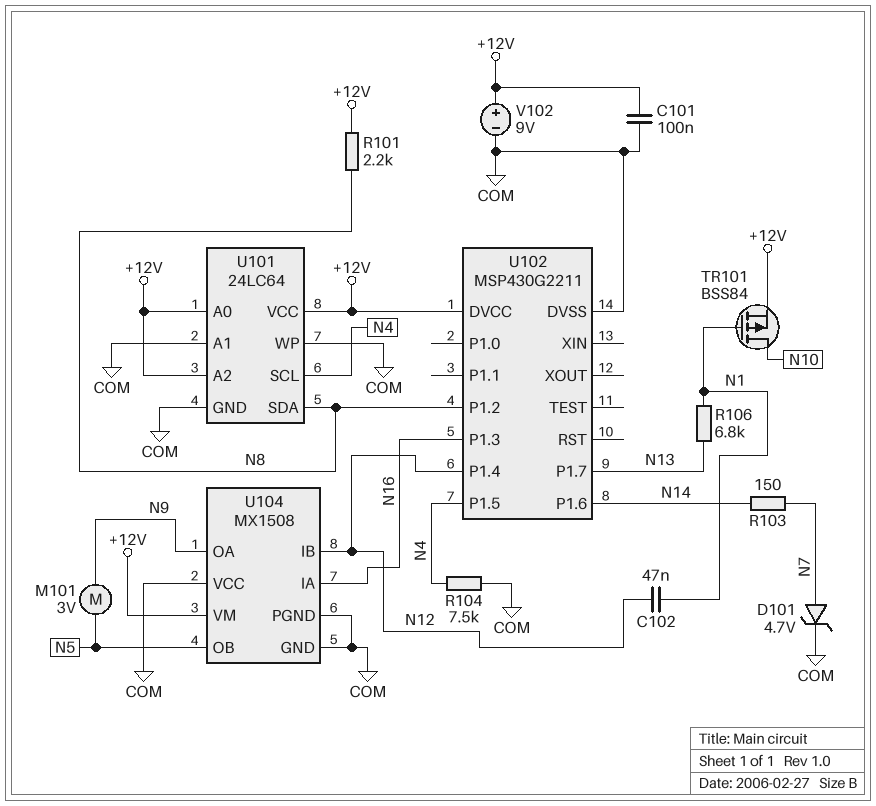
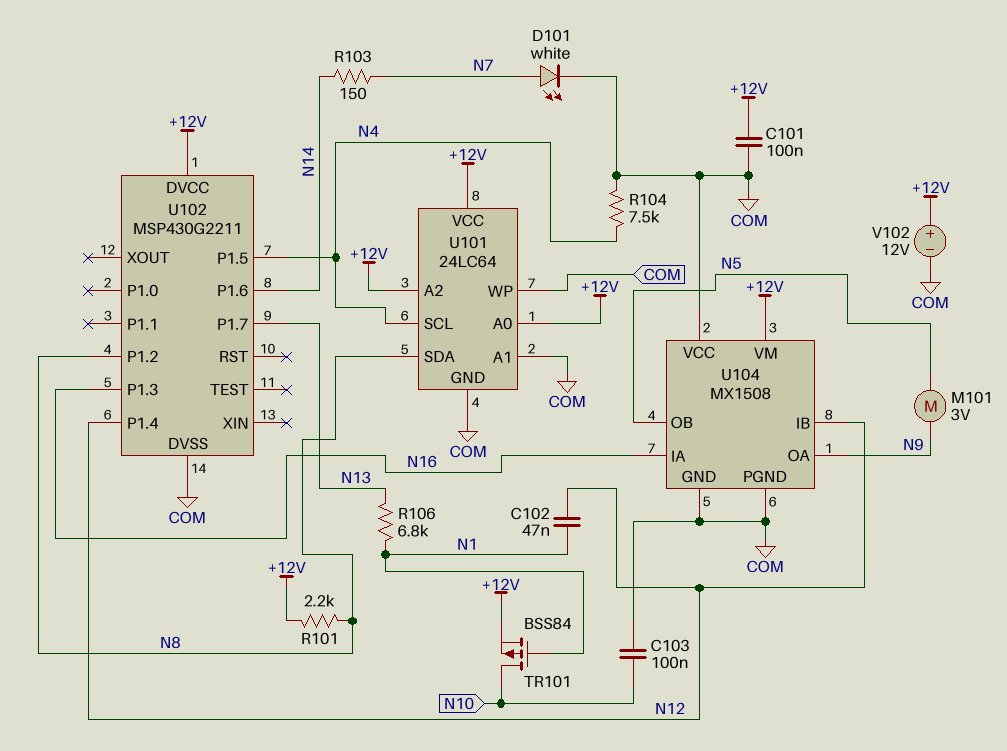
C103: none -> 100nF (COM, N10)
D101: zener 4.7V (A N7, K COM) -> LED white (A N7, K COM)
V102: 9V (plus +12V, minus COM) -> 12V (plus +12V, minus COM)

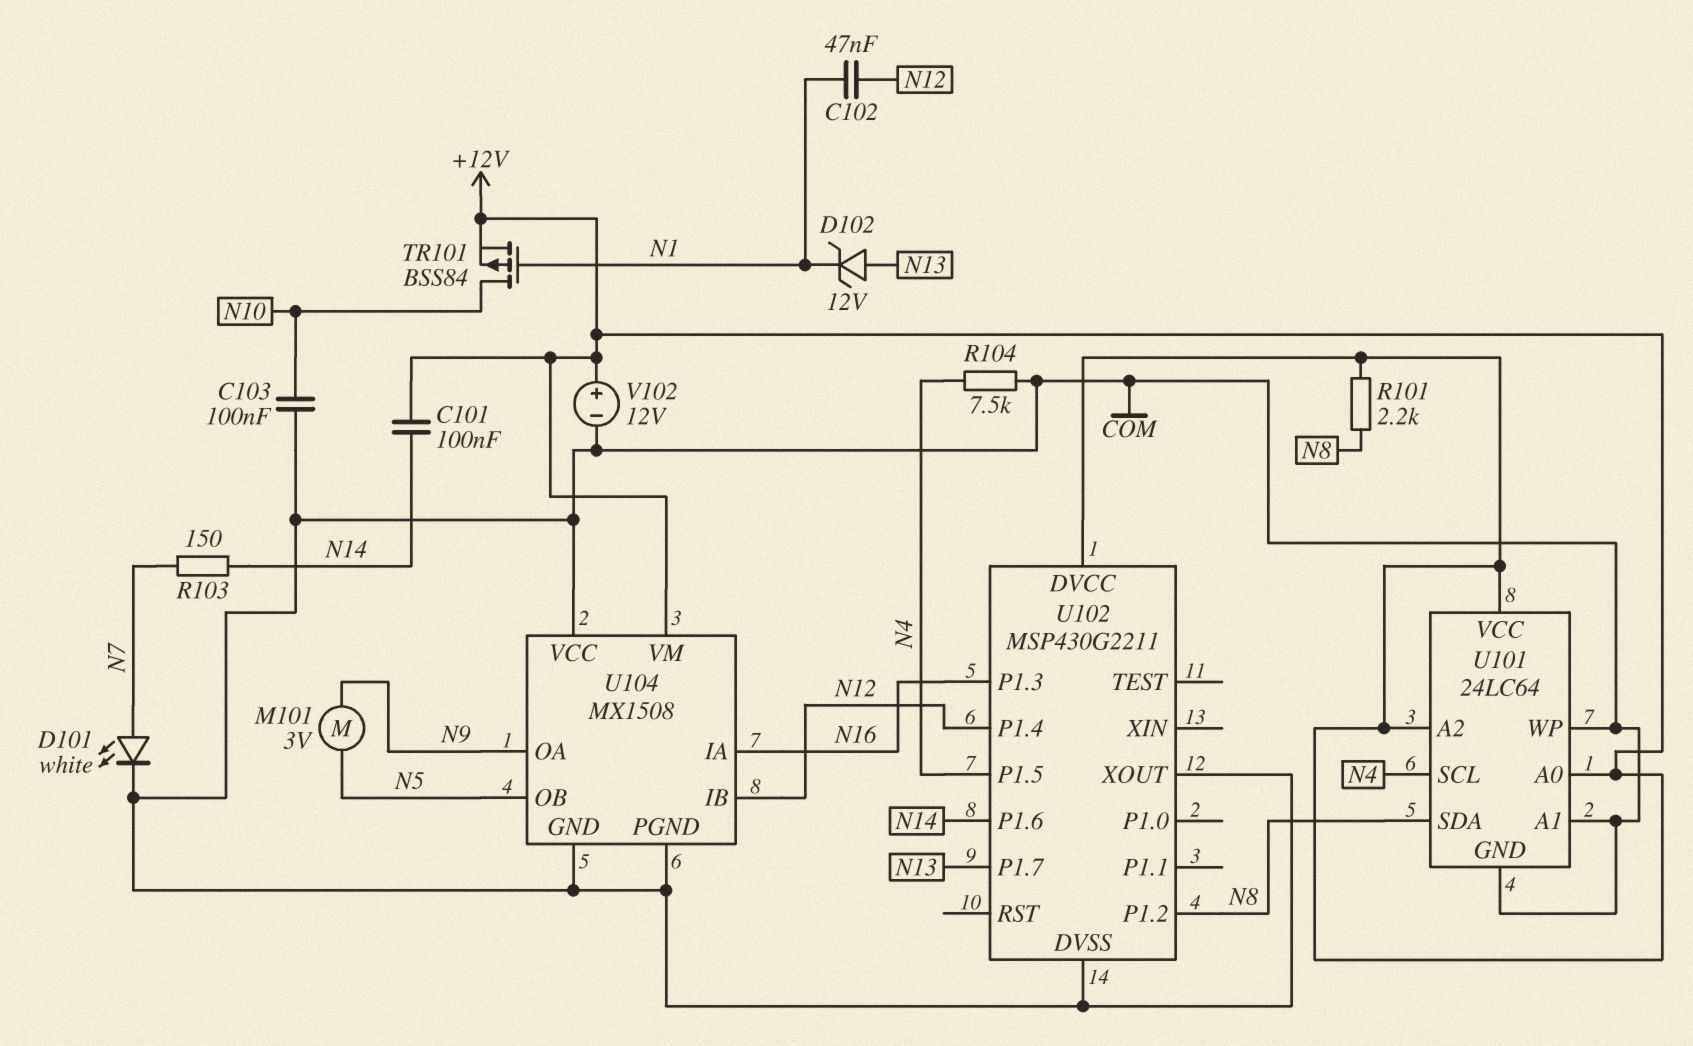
C101: 100nF (+12V, COM) -> 100nF (+12V, N14)
D102: none -> zener 12V (A N13, K N1)
R106: 6.8k (N1, N13) -> none
U102 pin XOUT: none -> COM

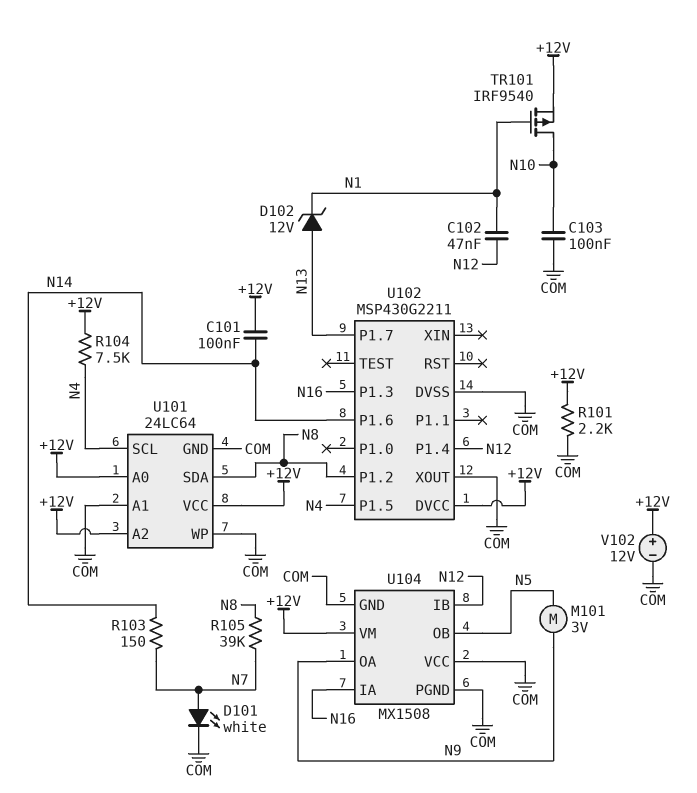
R101: 2.2k (+12V, N8) -> 2.2k (+12V, COM)
R104: 7.5k (COM, N4) -> 7.5k (+12V, N4)
R105: none -> 39k (N7, N8)
TR101: PMOS BSS84 (G N1, D N10, S +12V) -> PMOS IRF9540 (G N1, D N10, S +12V)

